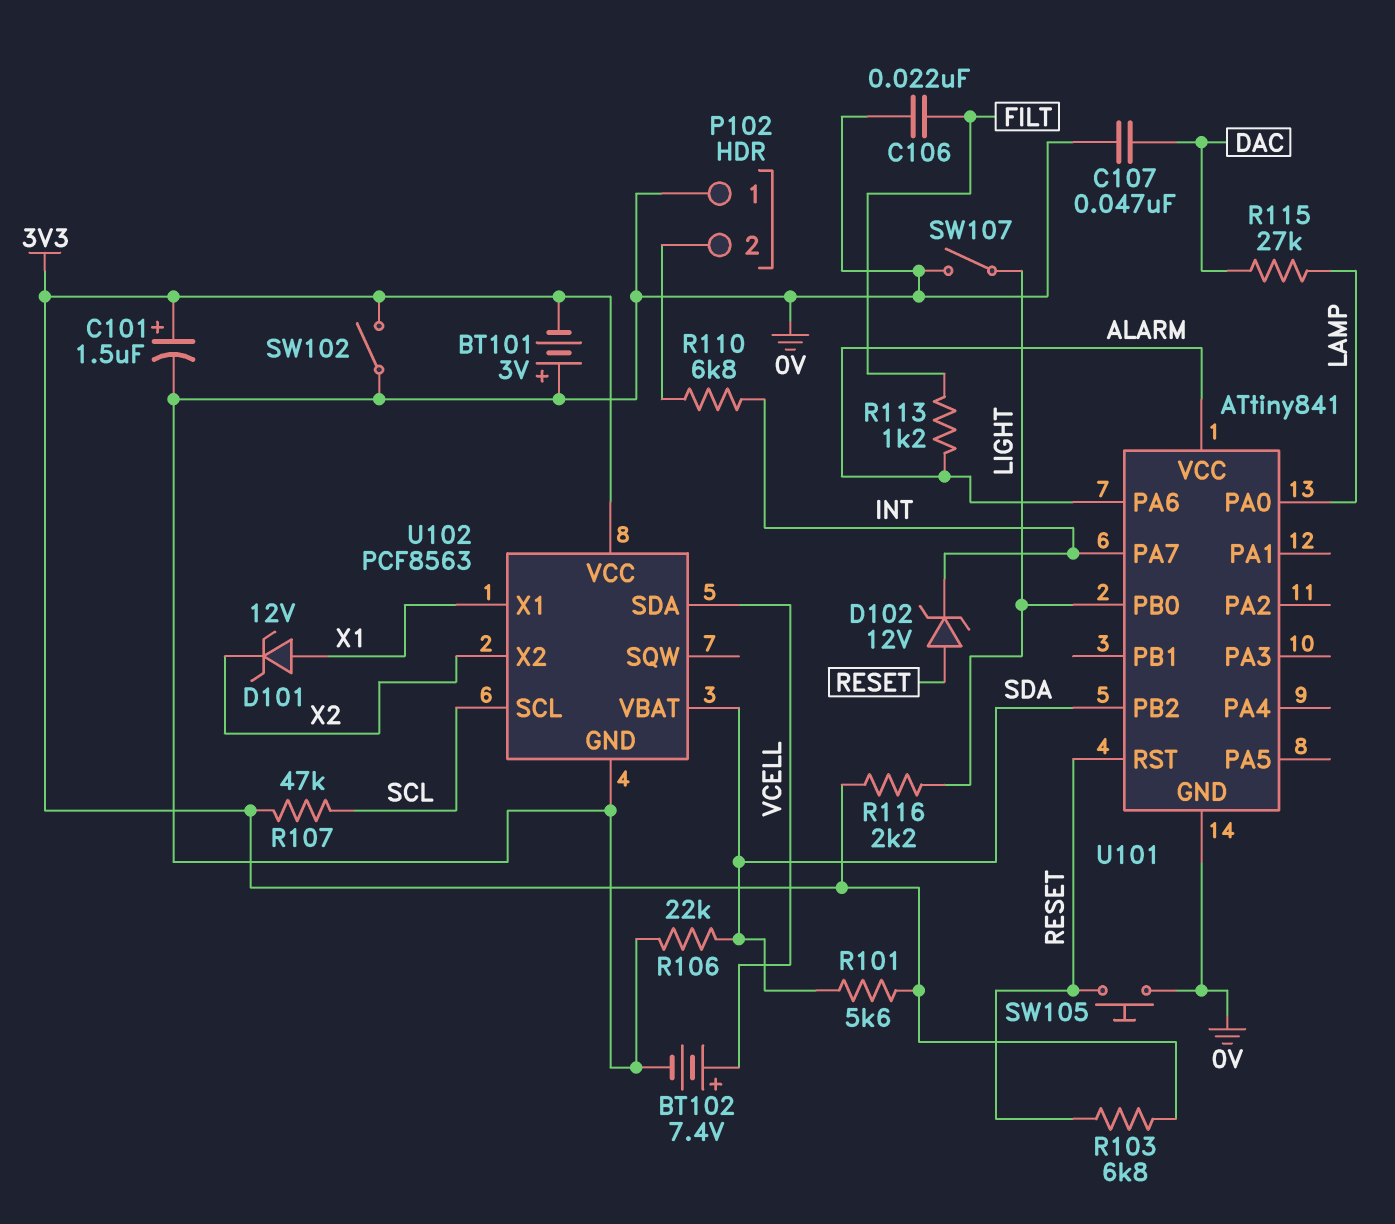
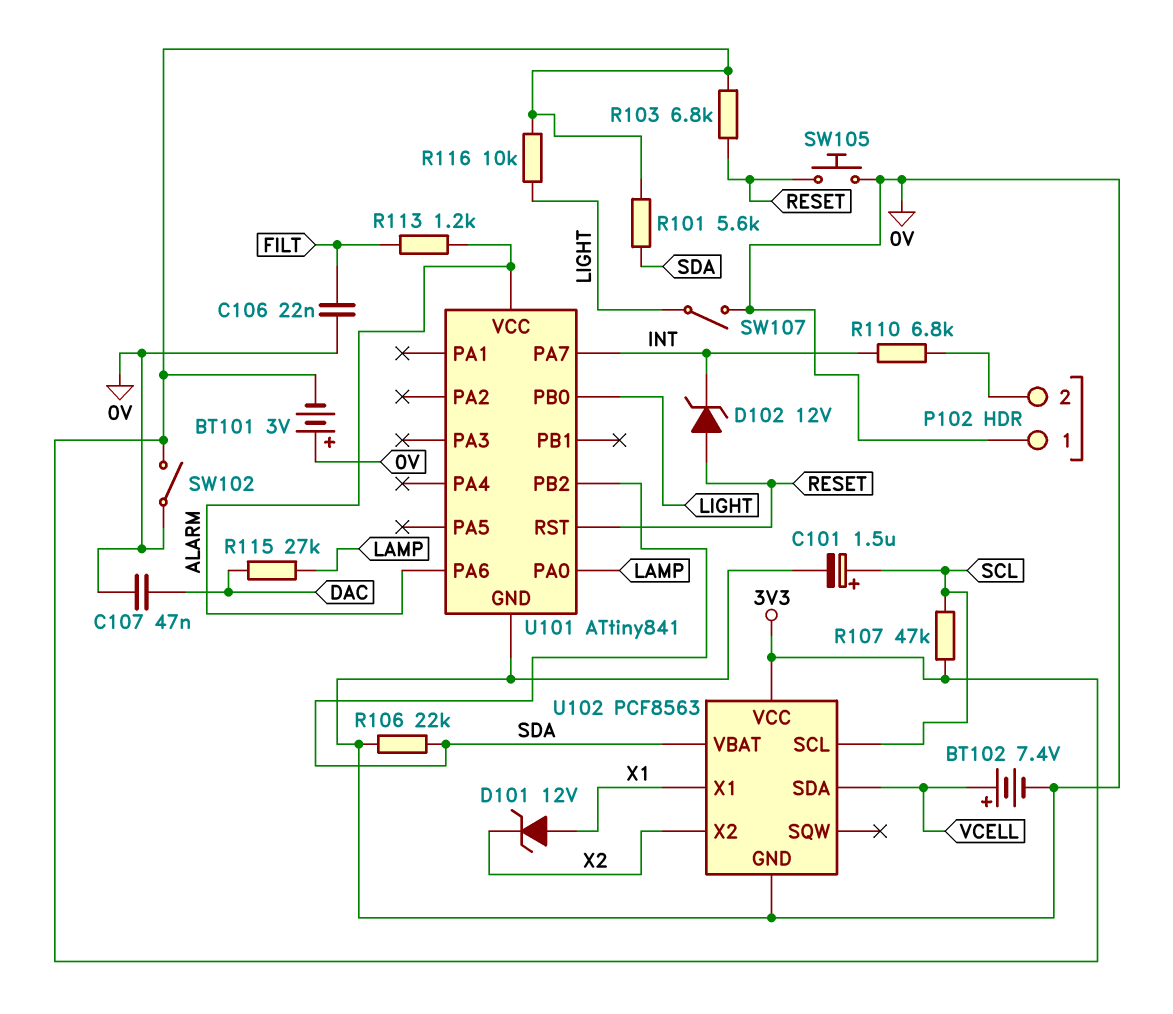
C101: 1.5uF (plus 3V3, minus 0V) -> 1.5uF (plus SCL, minus 0V)
R116: 2.2k (3V3, LIGHT) -> 10k (3V3, LIGHT)

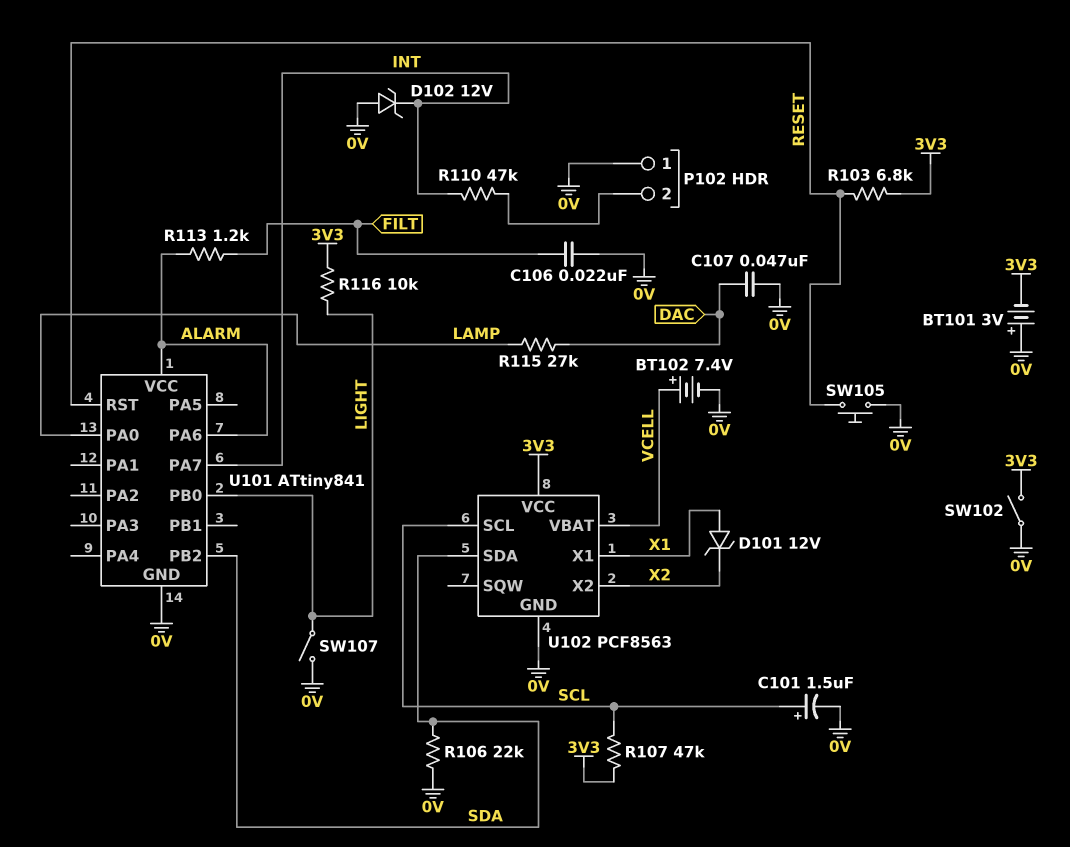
D102: zener 12V (A RESET, K INT) -> zener 12V (A 0V, K INT)
R101: 5.6k (3V3, SDA) -> none
R110: 6.8k (INT, P102/2) -> 47k (INT, P102/2)
U102 pin SDA: VCELL -> SDA
U102 pin VBAT: SDA -> VCELL

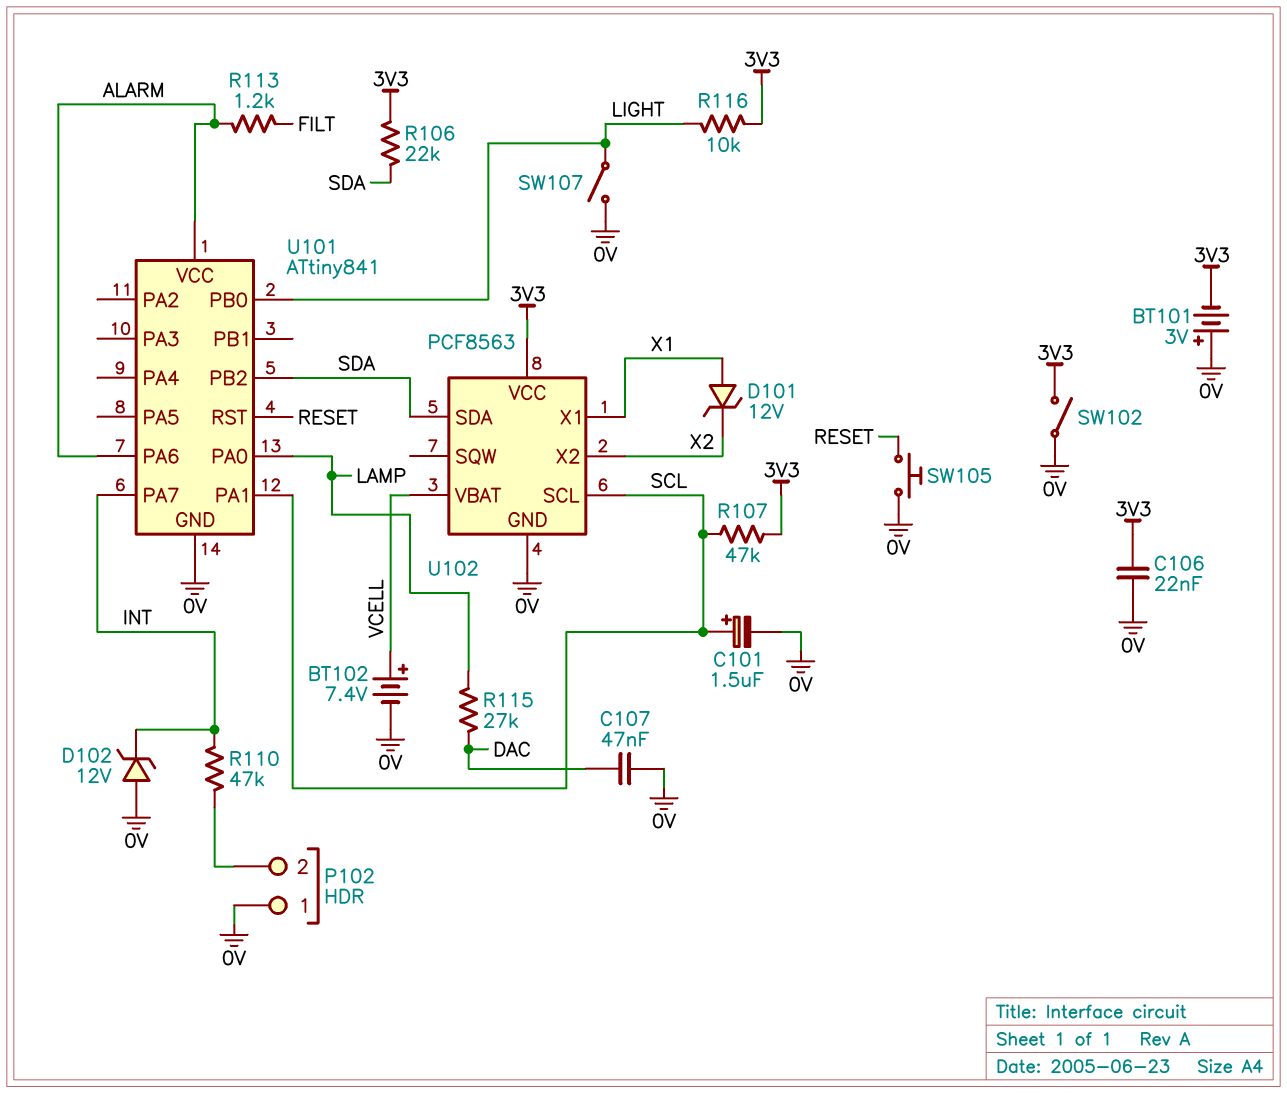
C106: 22nF (0V, FILT) -> 22nF (0V, 3V3)
R103: 6.8k (3V3, RESET) -> none
R106: 22k (0V, SDA) -> 22k (3V3, SDA)
U101 pin PA1: none -> SCL

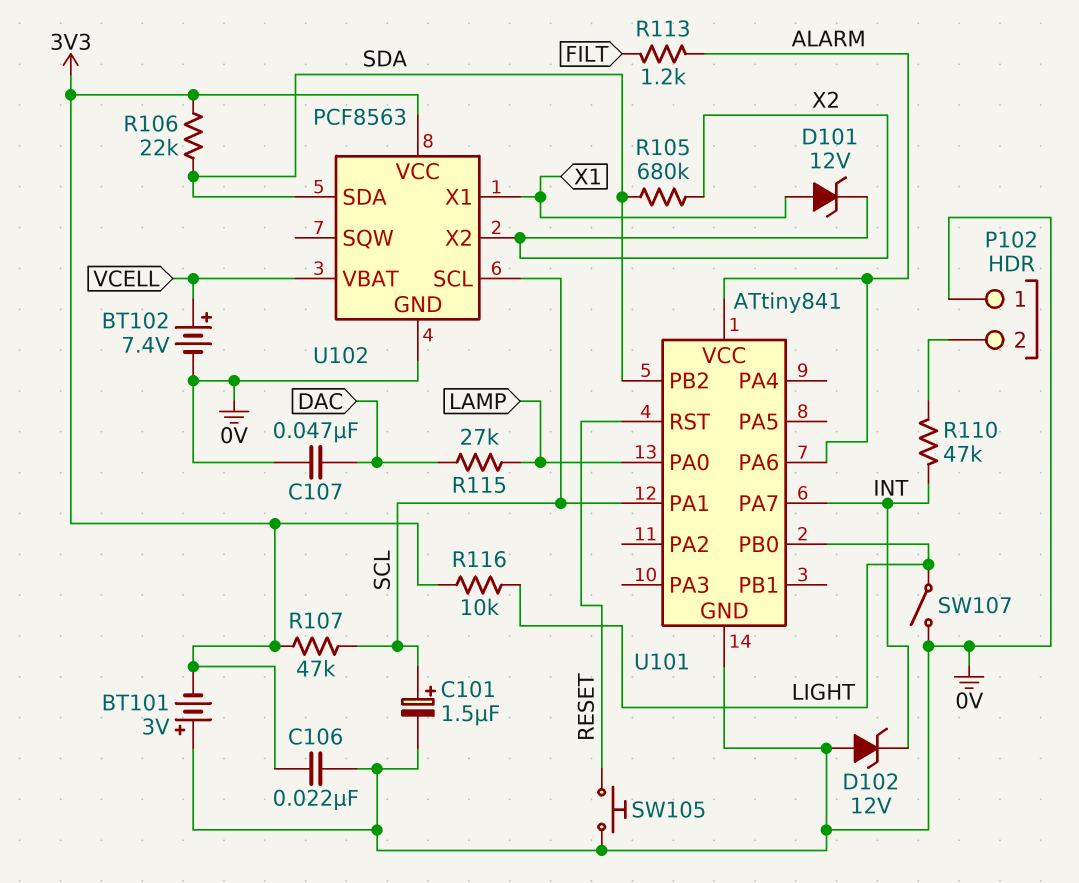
R105: none -> 680k (SDA, X2)
SW102: switch (0V, 3V3) -> none

